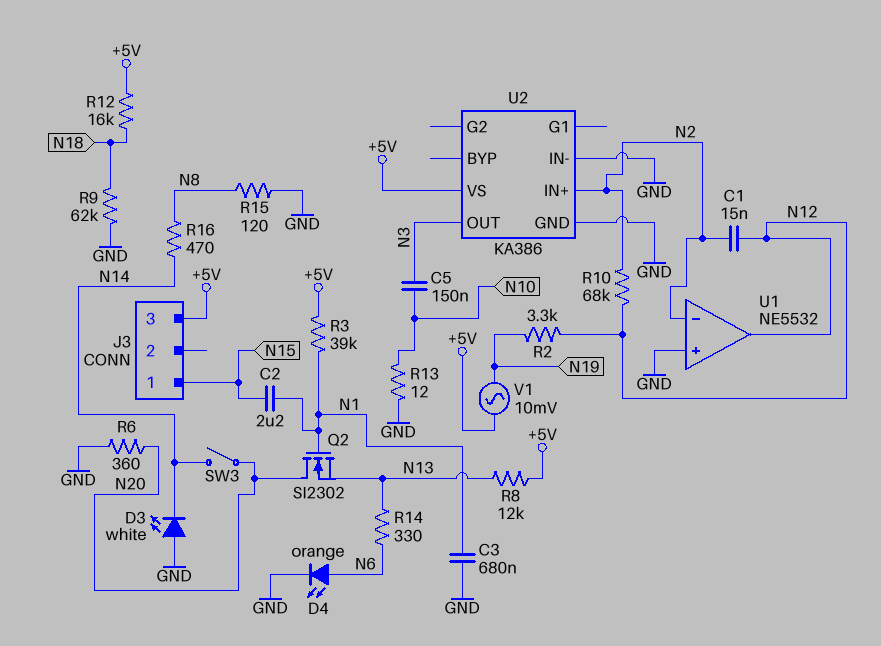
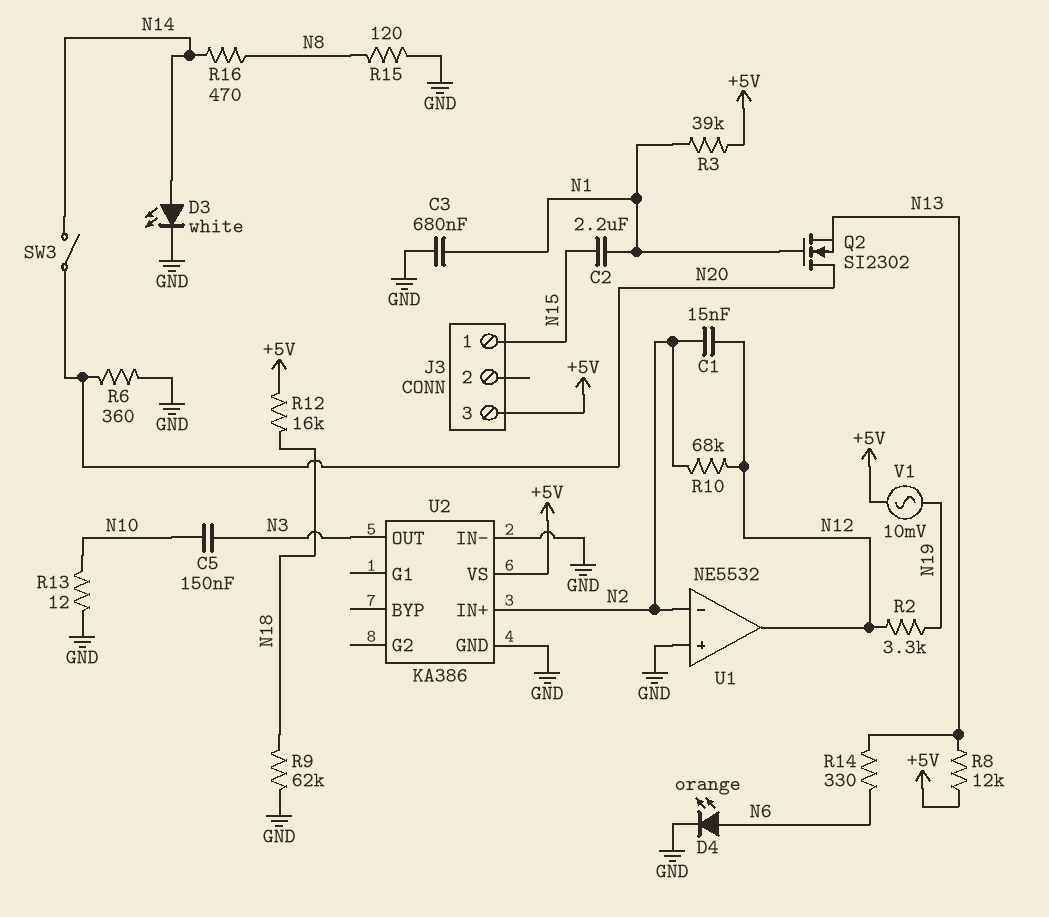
D3: LED white (A GND, K N14) -> LED white (A N14, K GND)

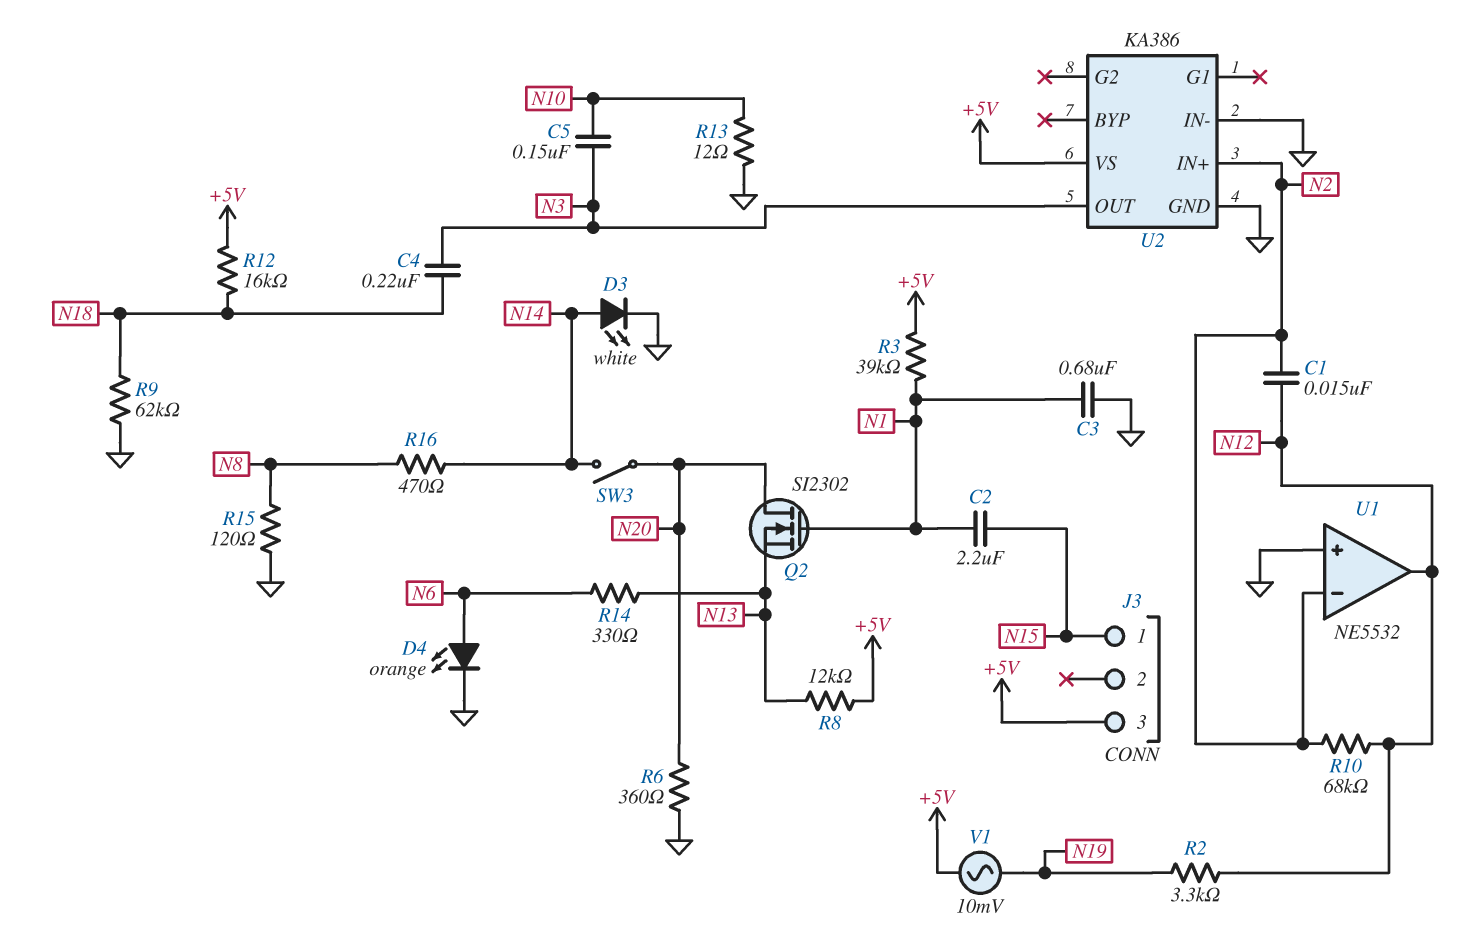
C4: none -> 220nF (N3, N18)

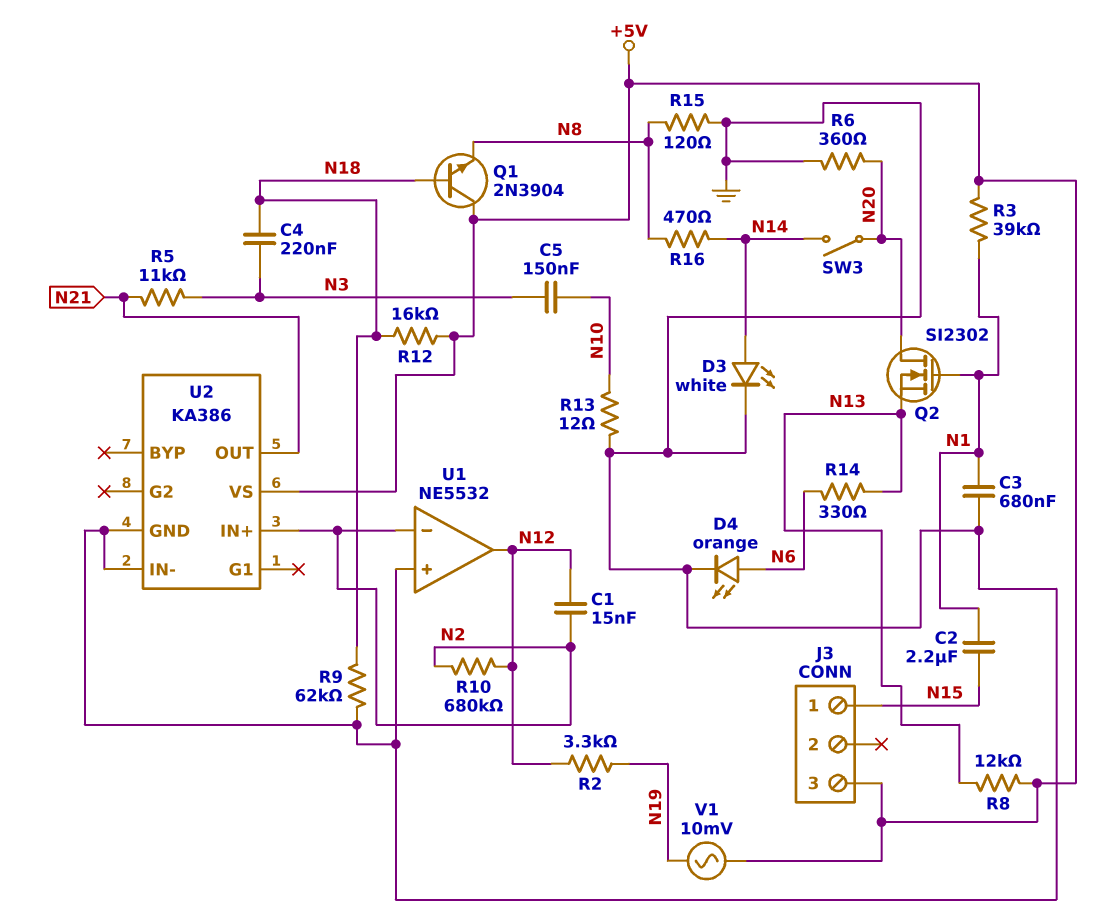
Q1: none -> NPN 2N3904 (B N18, C +5V, E N8)
R5: none -> 11k (N3, N21)
R10: 68k (N2, N12) -> 680k (N2, N12)
U2 pin OUT: N3 -> N21

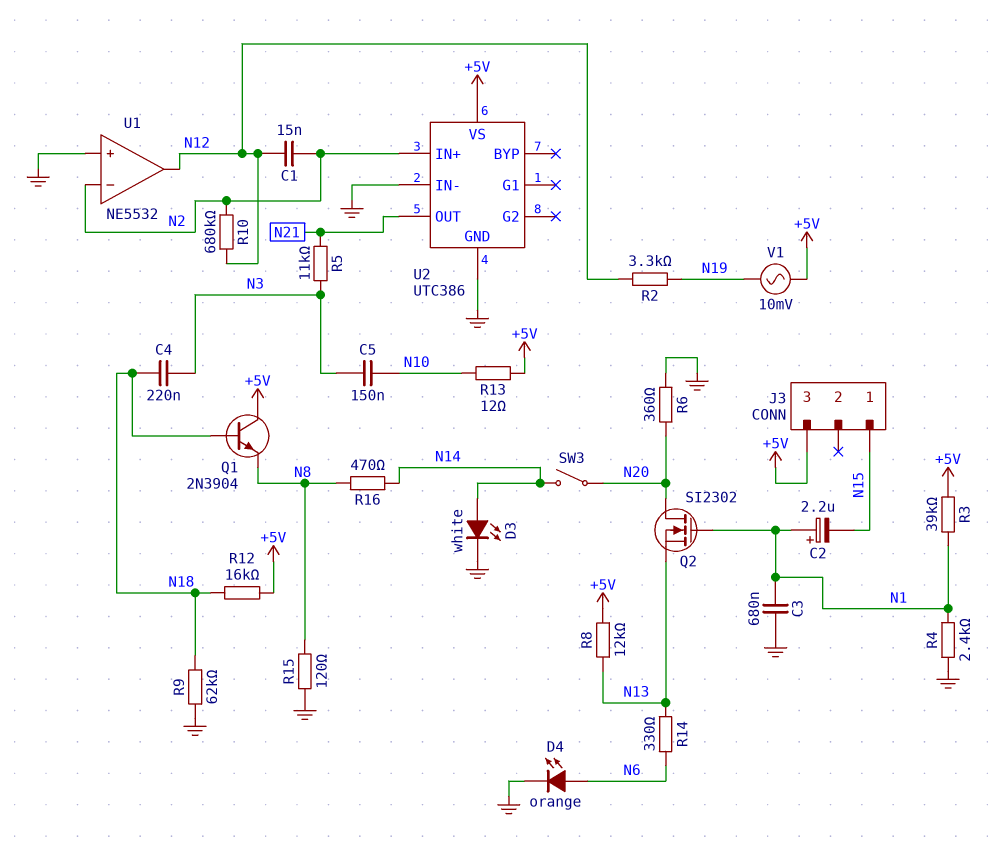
C2: 2.2uF (N1, N15) -> 2.2uF (plus N1, minus N15)
R4: none -> 2.4k (GND, N1)
R13: 12 (GND, N10) -> 12 (+5V, N10)
U2: KA386 -> UTC386

